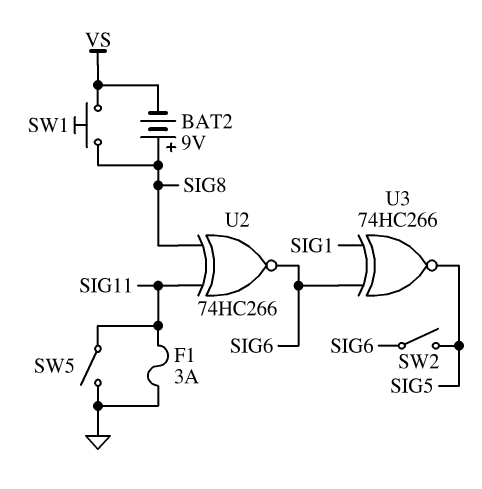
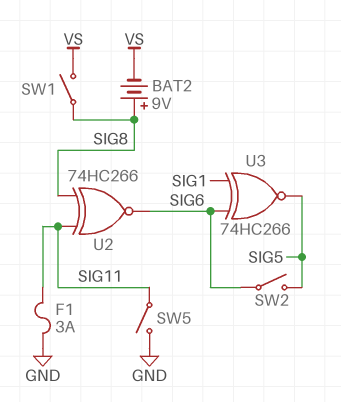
SW1: button (SIG8, VS) -> switch (SIG8, VS)

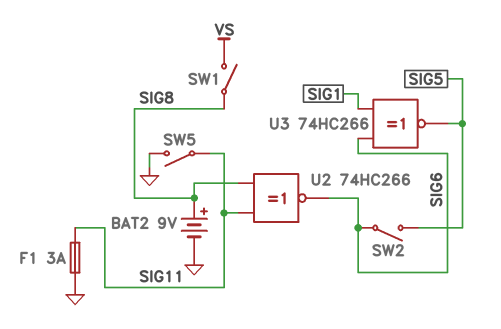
BAT2: 9V (plus SIG8, minus VS) -> 9V (plus SIG8, minus GND)

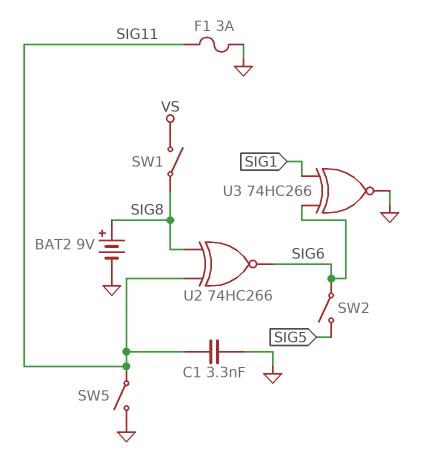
C1: none -> 3.3nF (GND, SIG11)
U3: XNOR 74HC266 (in SIG1, in SIG6, out SIG5) -> XNOR 74HC266 (in SIG1, in SIG6, out GND)

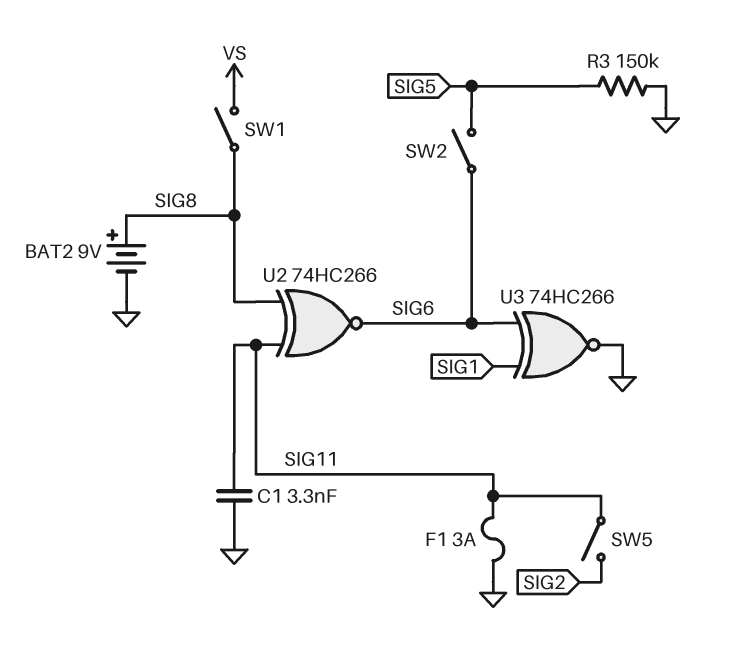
R3: none -> 150k (GND, SIG5)
SW5: switch (GND, SIG11) -> switch (SIG2, SIG11)

